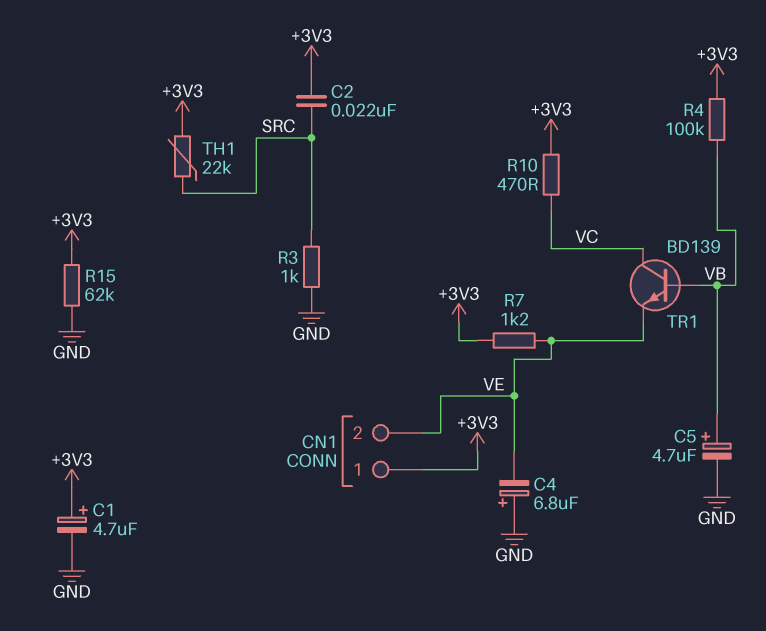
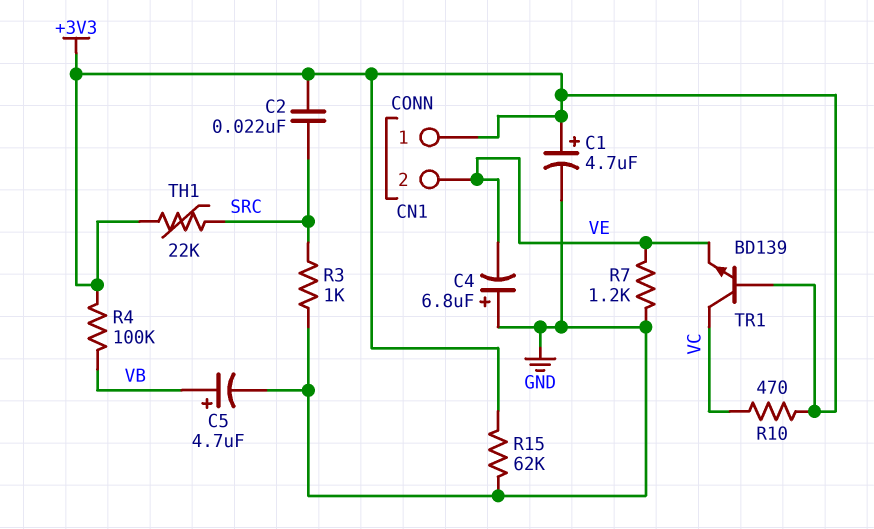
R7: 1.2k (+3V3, VE) -> 1.2k (GND, VE)
TR1: NPN BD139 (B VB, C VC, E VE) -> NPN BD139 (B +3V3, C VC, E VE)

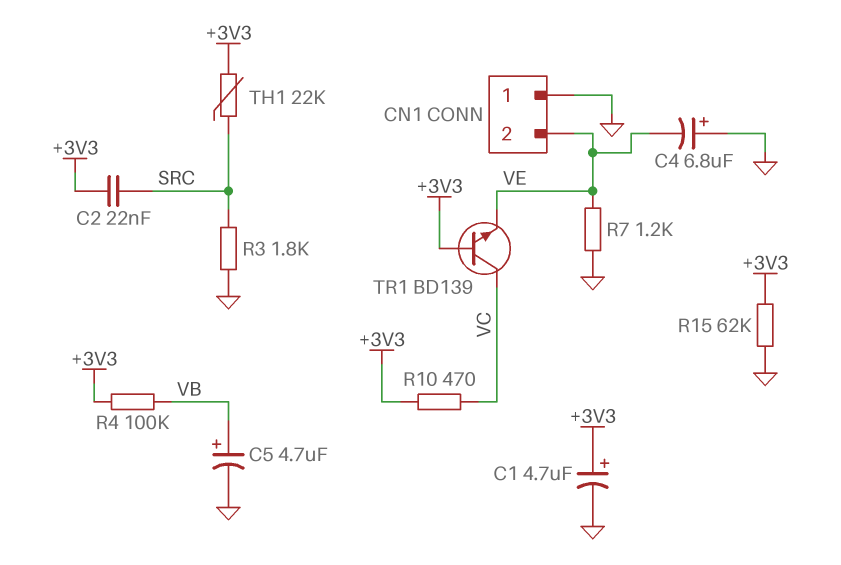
CN1 pin 1: +3V3 -> GND
R3: 1k (GND, SRC) -> 1.8k (GND, SRC)

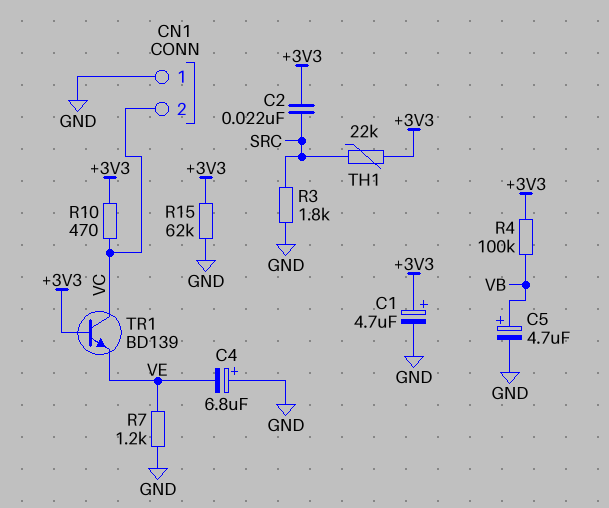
CN1 pin 2: VE -> VC

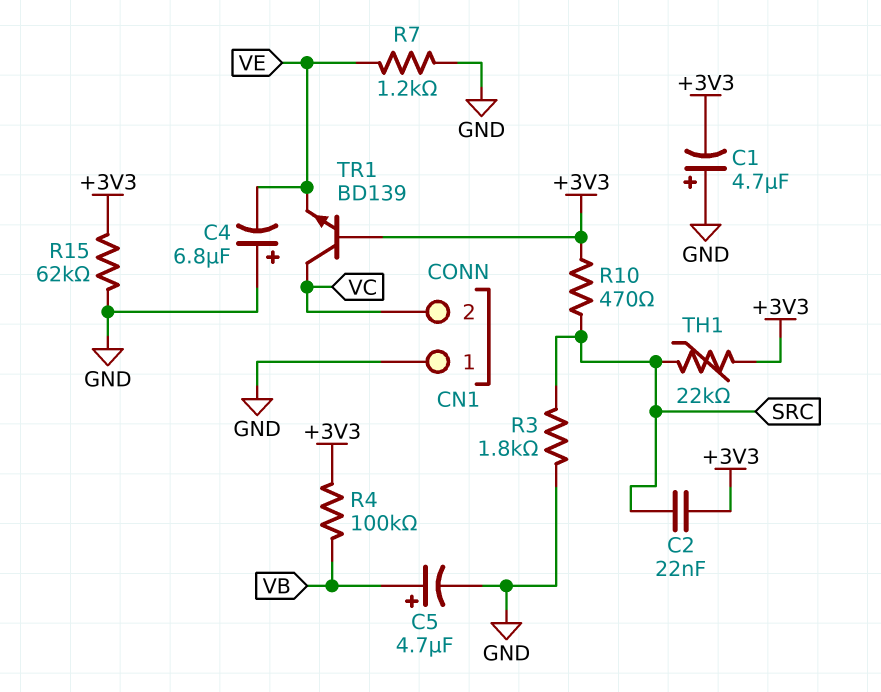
C1: 4.7uF (plus +3V3, minus GND) -> 4.7uF (plus GND, minus +3V3)
R10: 470 (+3V3, VC) -> 470 (+3V3, SRC)

